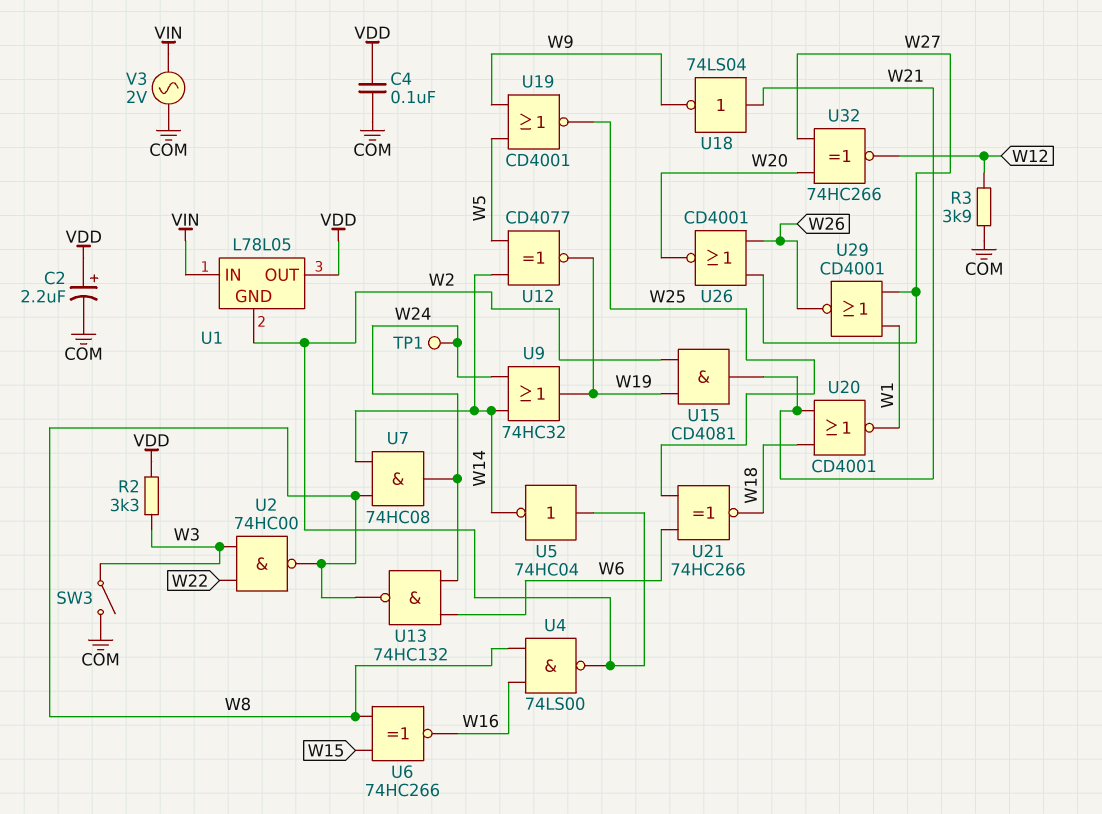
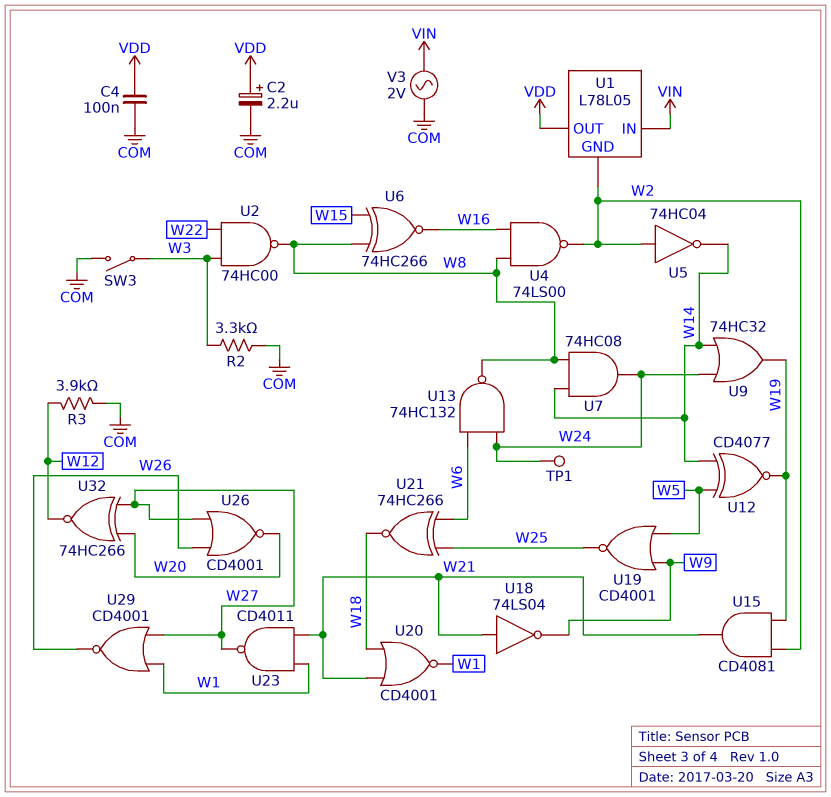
R2: 3.3k (VDD, W3) -> 3.3k (COM, W3)
U23: none -> NAND CD4011 (in W1, in W21, out W27)

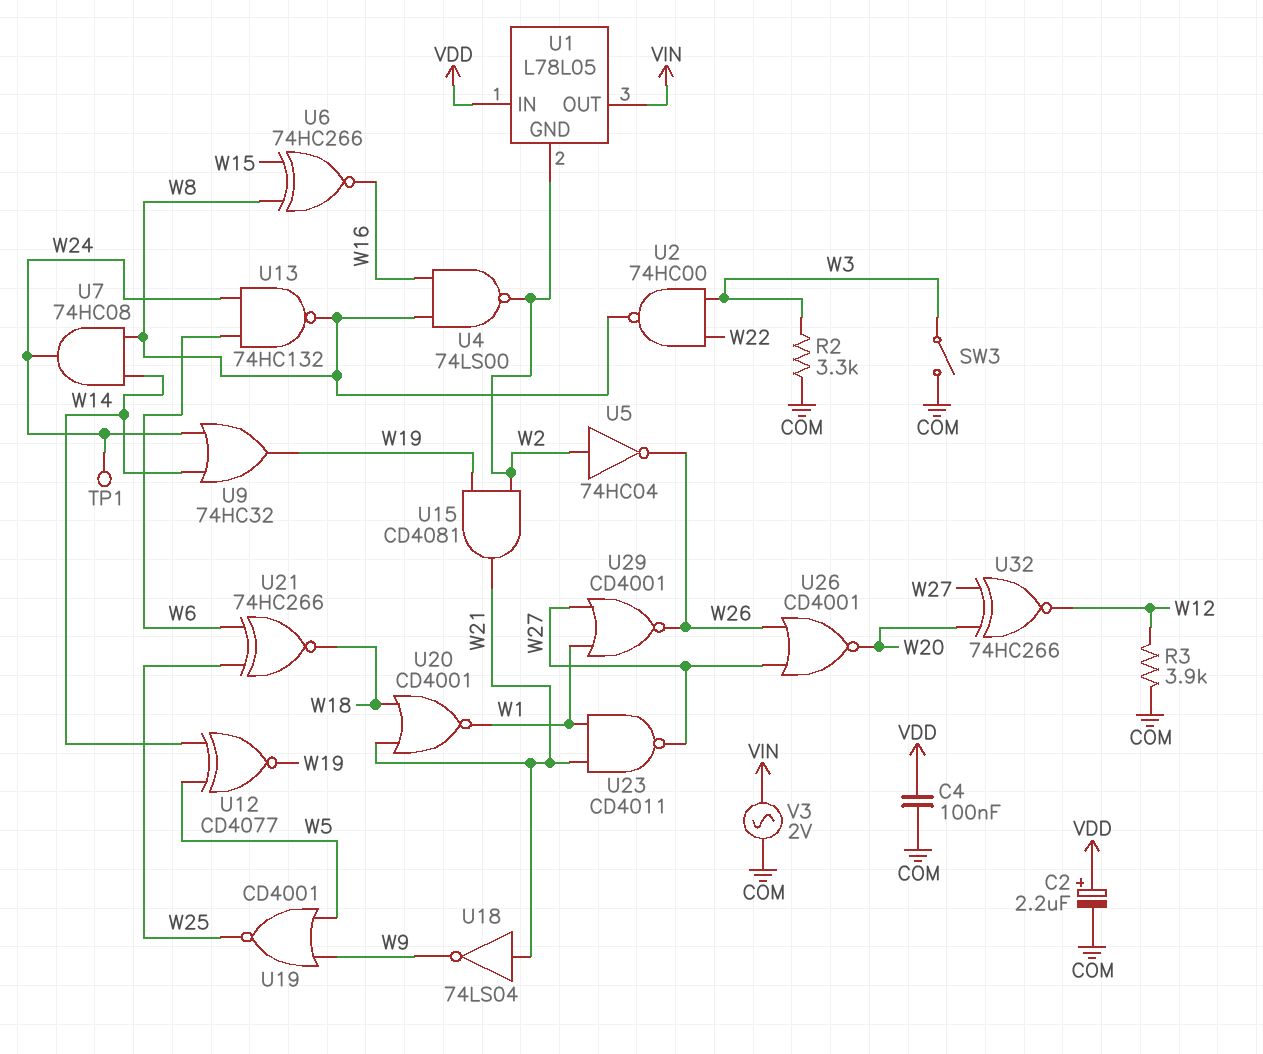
U1 pin IN: VIN -> VDD
U1 pin OUT: VDD -> VIN
U5: NOT 74HC04 (in W2, out W14) -> NOT 74HC04 (in W2, out W26)

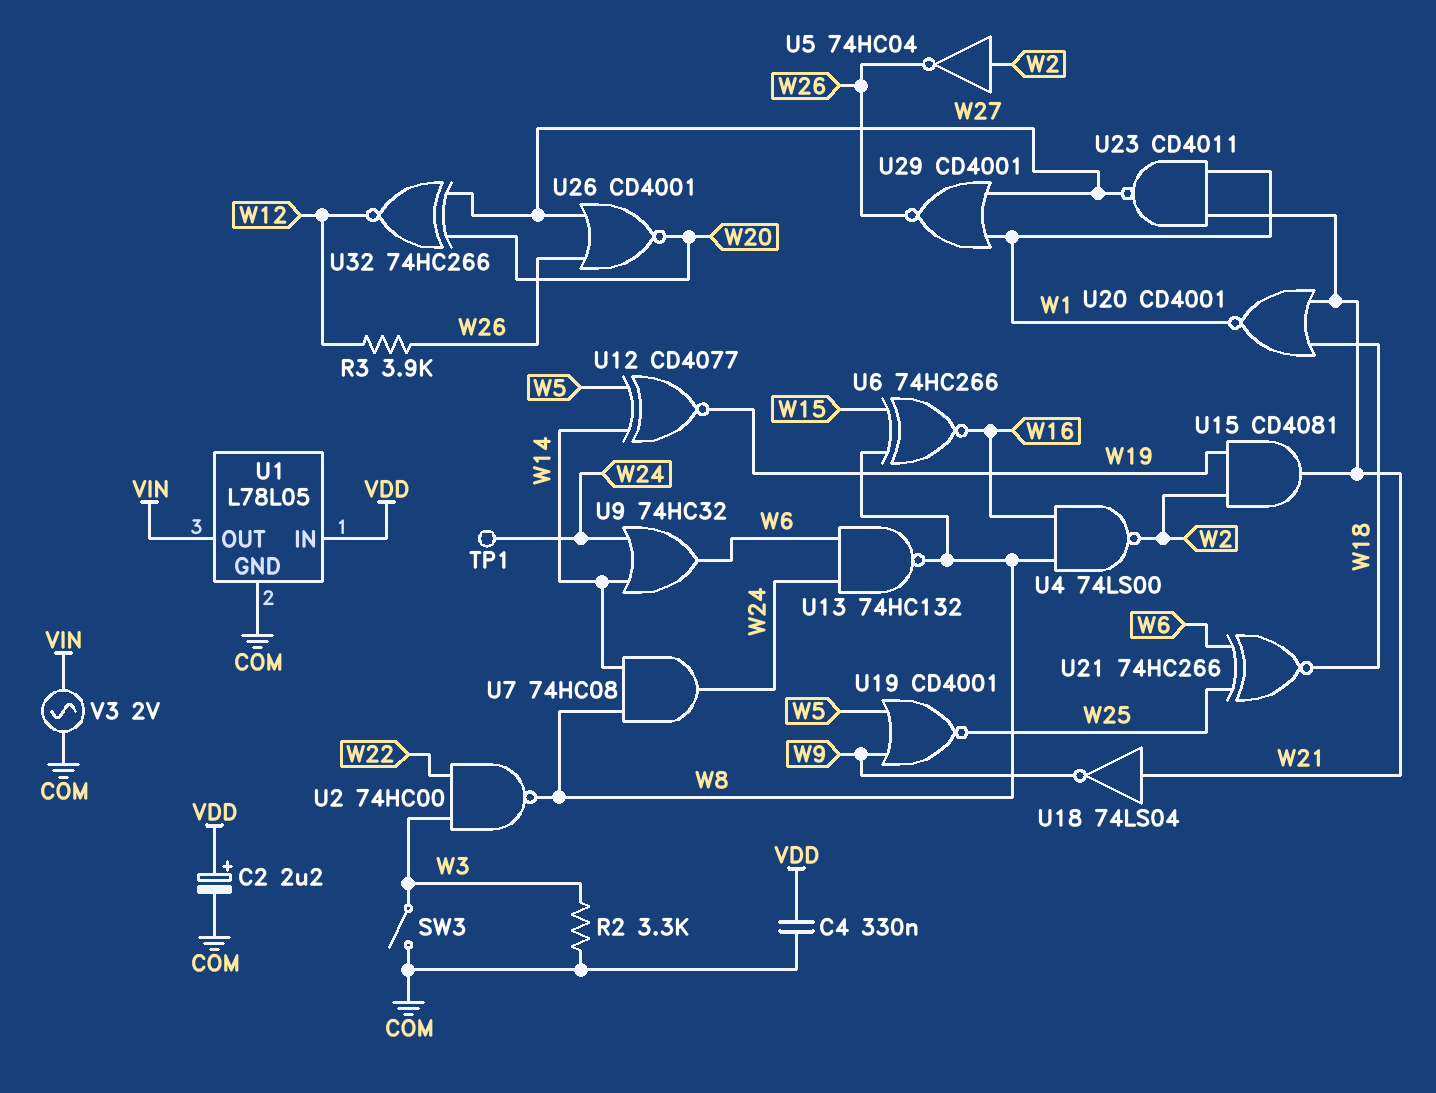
C4: 100nF (COM, VDD) -> 330nF (COM, VDD)
R3: 3.9k (COM, W12) -> 3.9k (W12, W26)
U1 pin GND: W2 -> COM
U9: OR 74HC32 (in W14, in W24, out W19) -> OR 74HC32 (in W14, in W24, out W6)

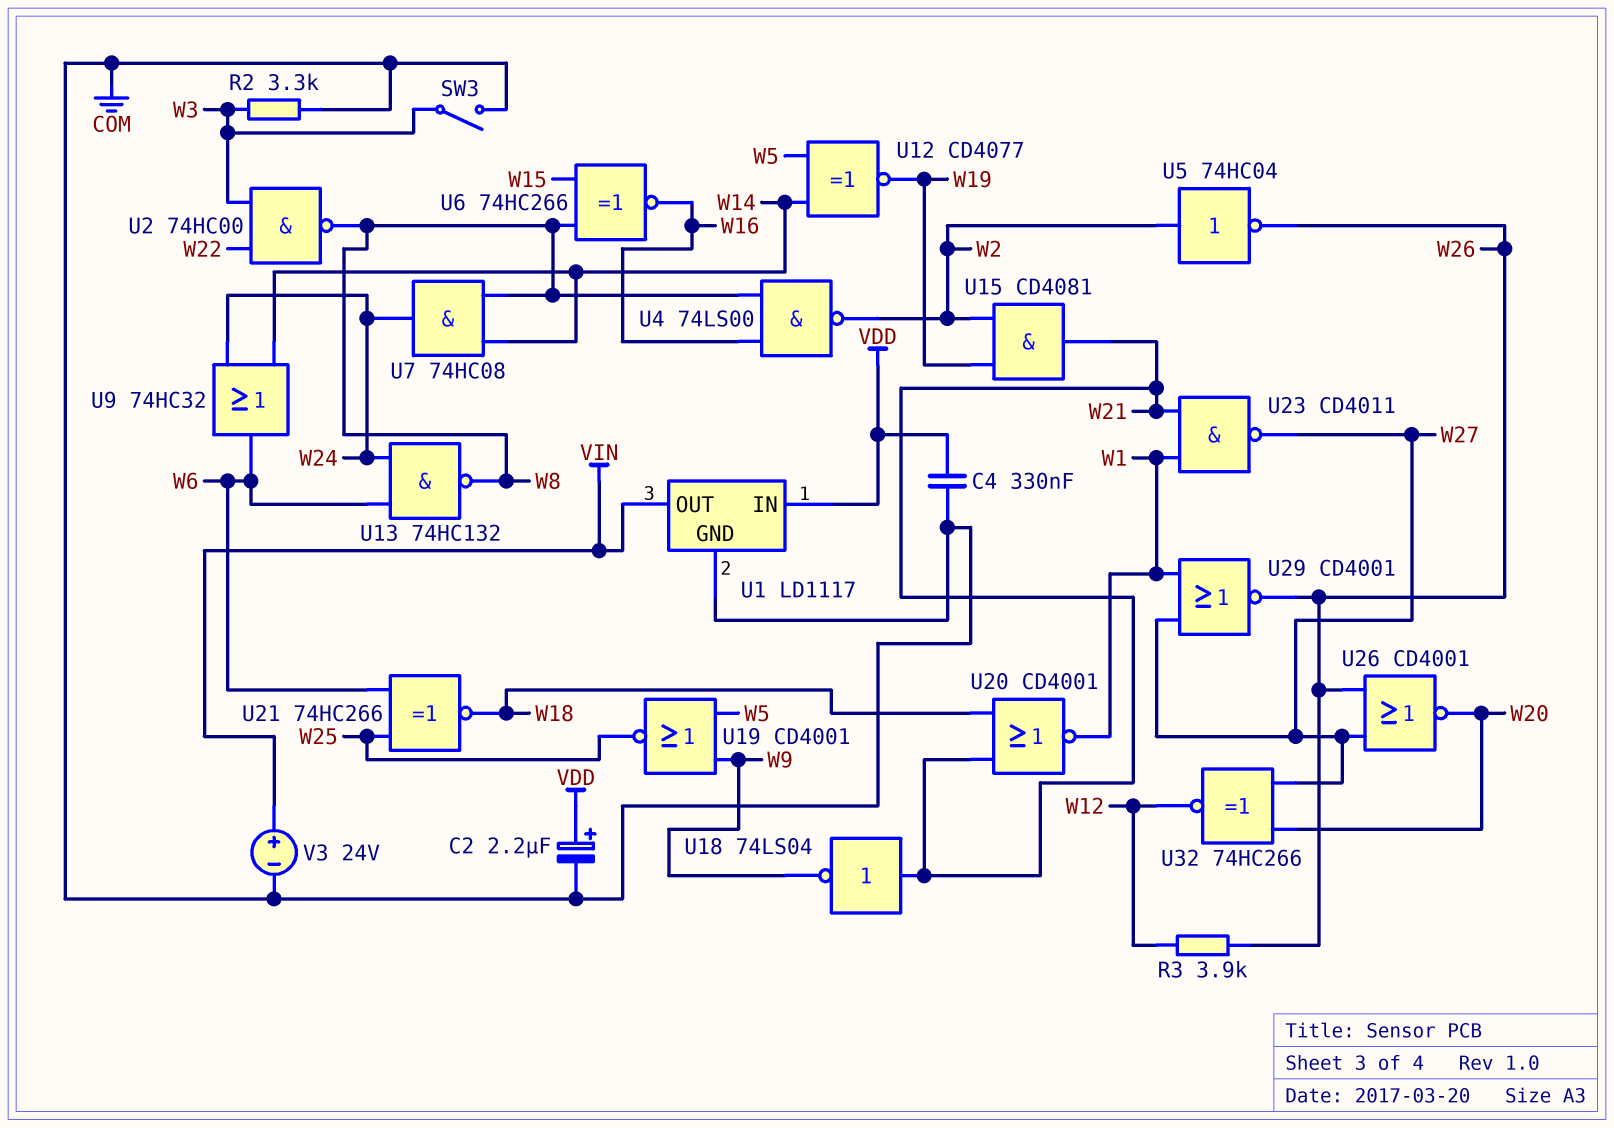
TP1: test point (W24) -> none
U1: L78L05 -> LD1117
V3: AC 2V (COM, VIN) -> 24V (plus VIN, minus COM)

